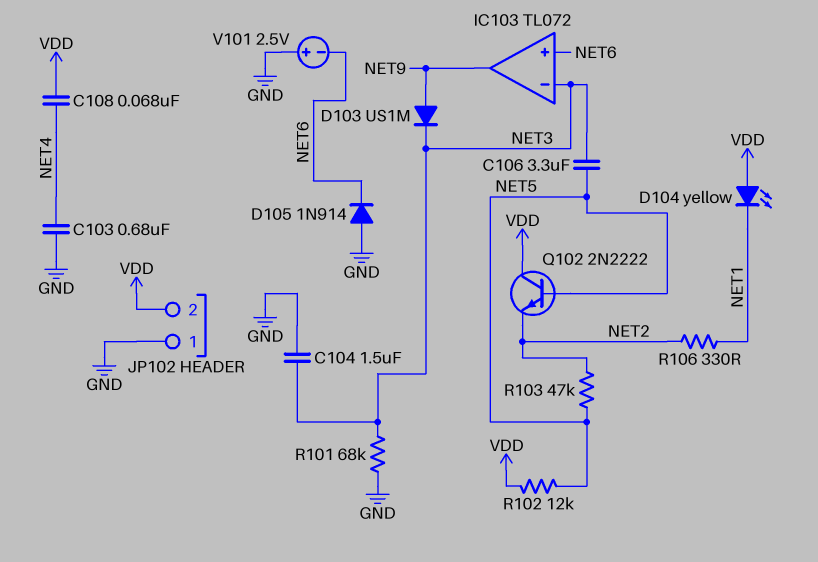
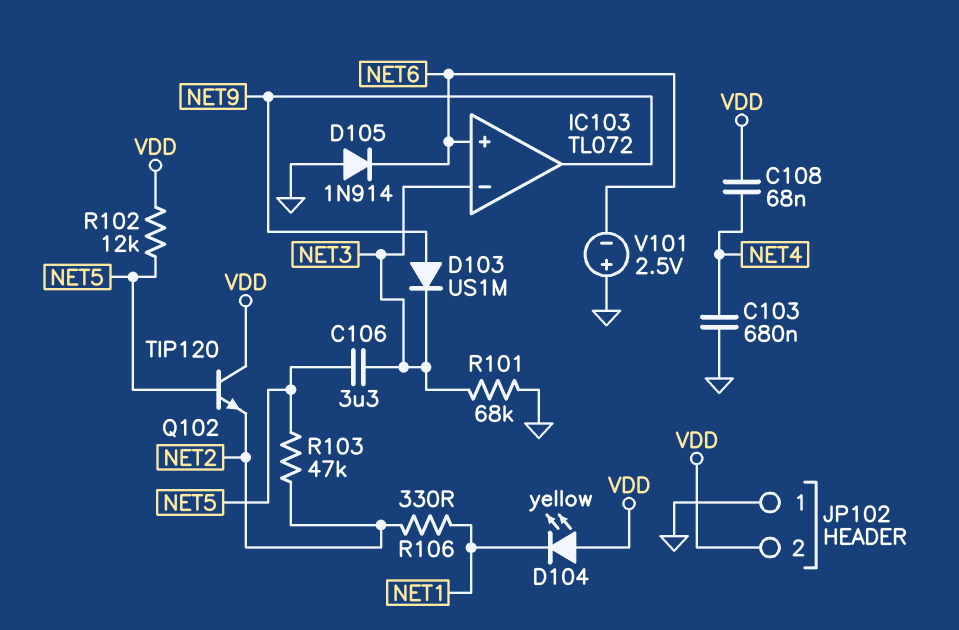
C104: 1.5uF (GND, NET3) -> none
Q102: NPN 2N2222 (B NET5, C VDD, E NET2) -> NPN TIP120 (B NET5, C VDD, E NET2)

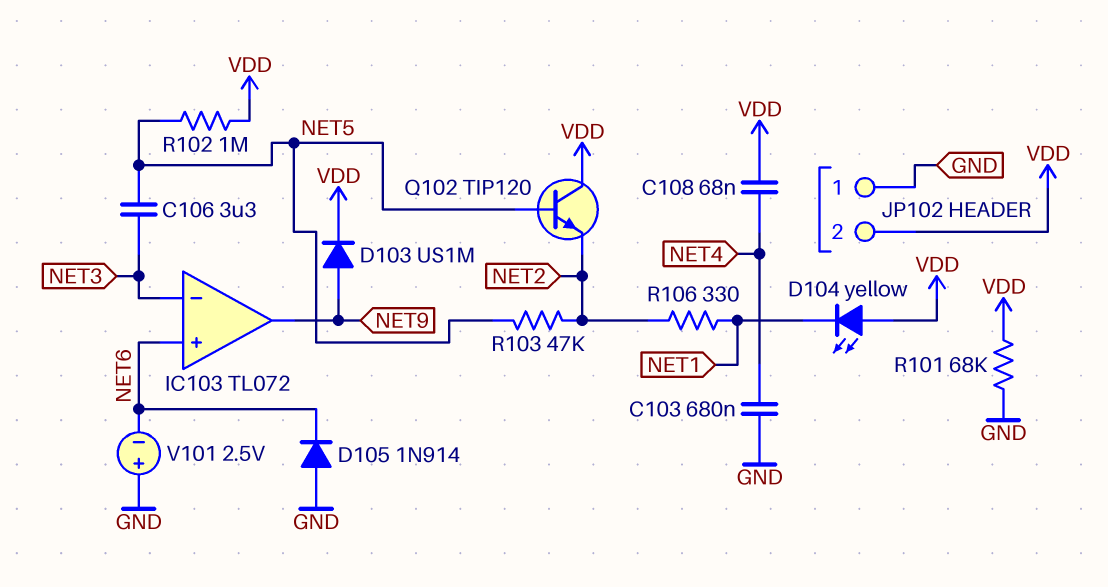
D103: diode US1M (A NET9, K NET3) -> diode US1M (A NET9, K VDD)
R101: 68k (GND, NET3) -> 68k (GND, VDD)
R102: 12k (NET5, VDD) -> 1M (NET5, VDD)

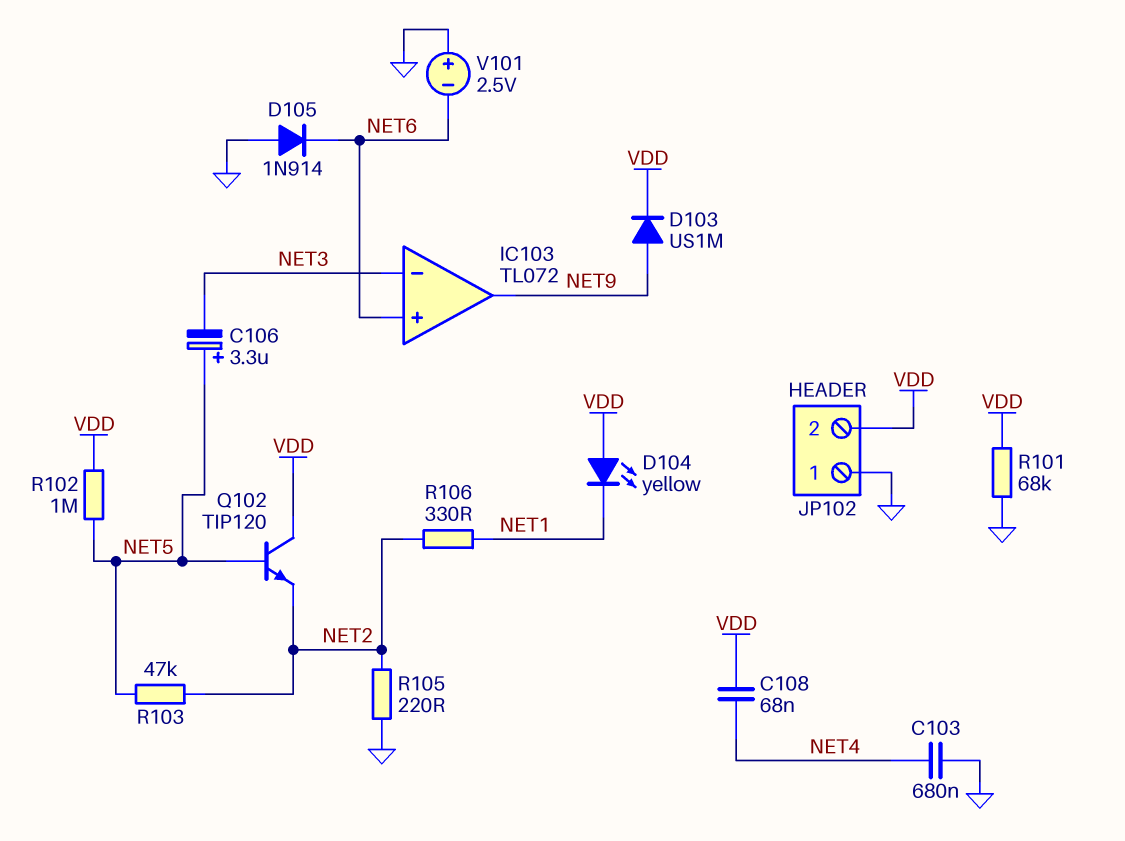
C106: 3.3uF (NET3, NET5) -> 3.3uF (plus NET5, minus NET3)
R105: none -> 220 (GND, NET2)

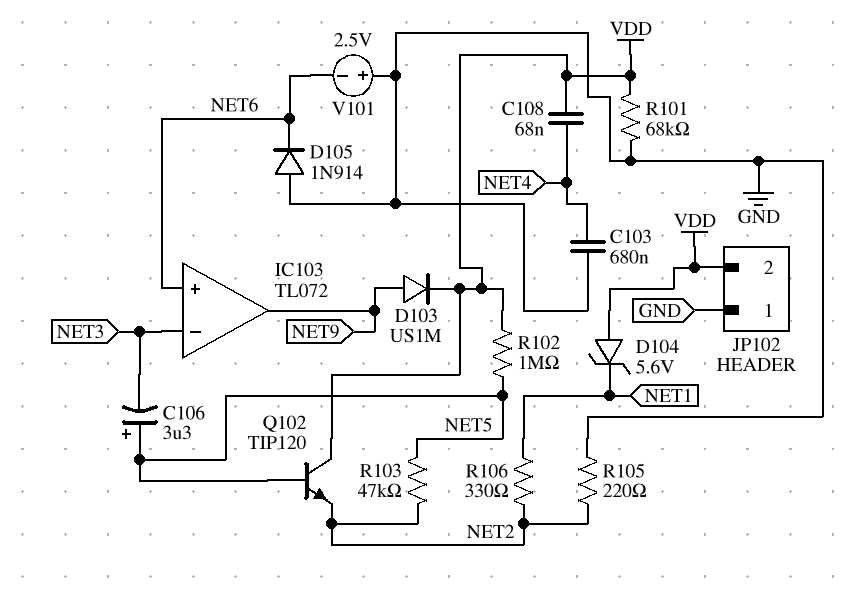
D104: LED yellow (A VDD, K NET1) -> zener 5.6V (A VDD, K NET1)

